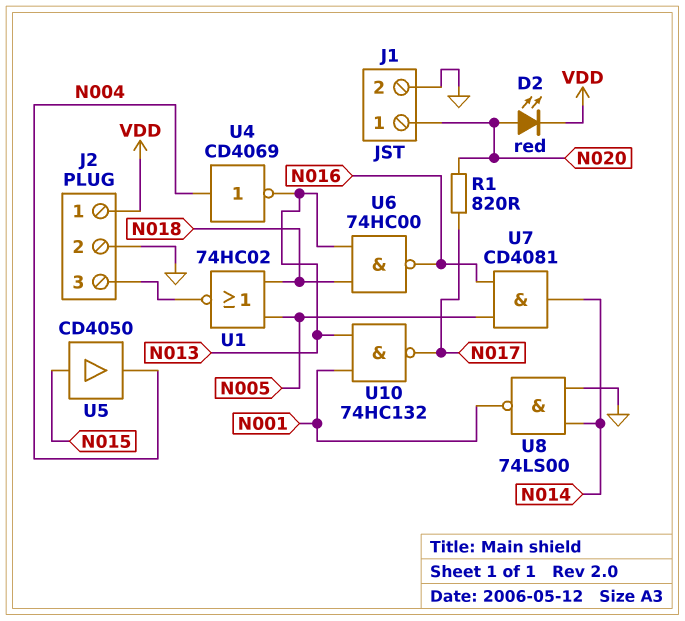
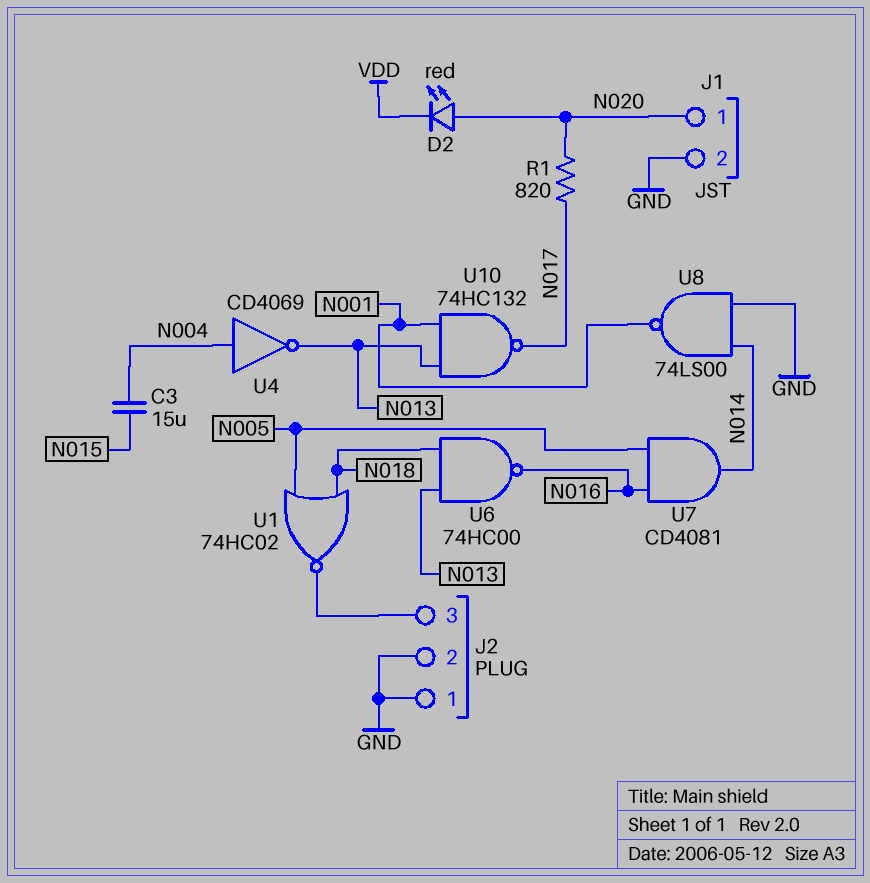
C3: none -> 15uF (N004, N015)
J2 pin 1: VDD -> GND
U5: buffer CD4050 (in N015, out N004) -> none

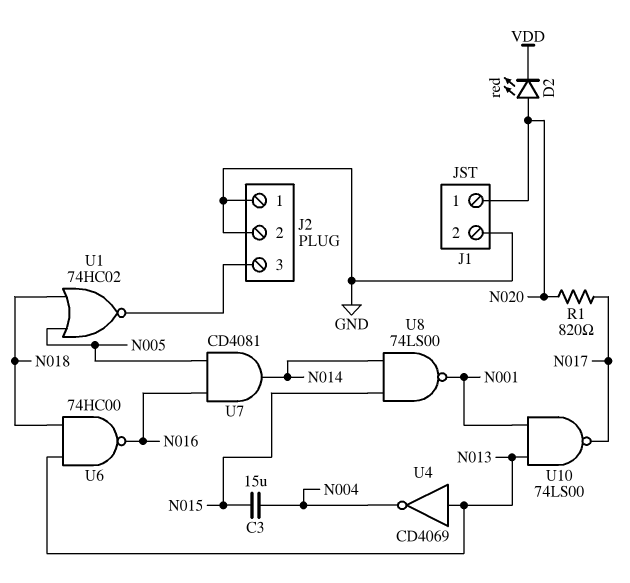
U4: NOT CD4069 (in N004, out N013) -> NOT CD4069 (in N013, out N004)
U8: NAND 74LS00 (in GND, in N014, out N001) -> NAND 74LS00 (in N014, in N015, out N001)
U10: NAND 74HC132 (in N001, in N013, out N017) -> NAND 74LS00 (in N001, in N013, out N017)

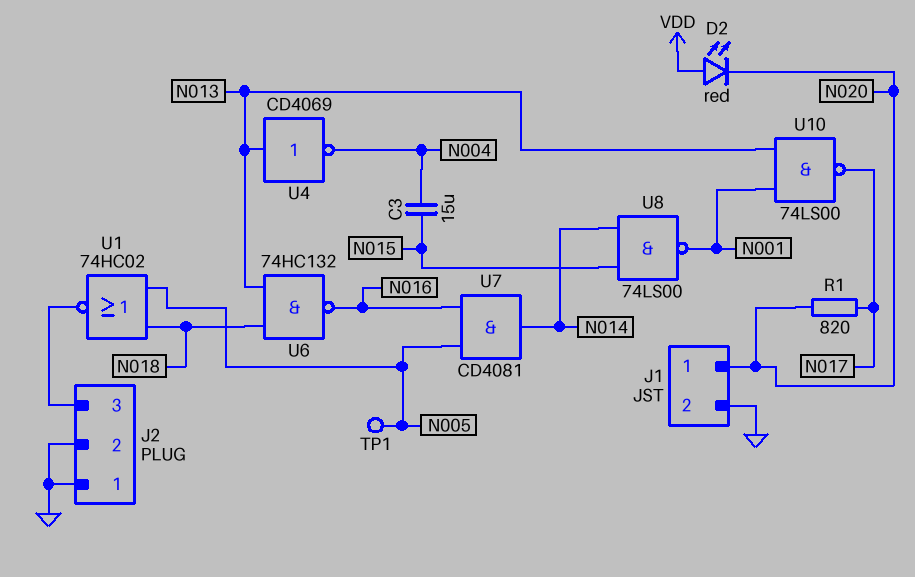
D2: LED red (A N020, K VDD) -> LED red (A VDD, K N020)
TP1: none -> test point (N005)
U6: NAND 74HC00 (in N013, in N018, out N016) -> NAND 74HC132 (in N013, in N018, out N016)

